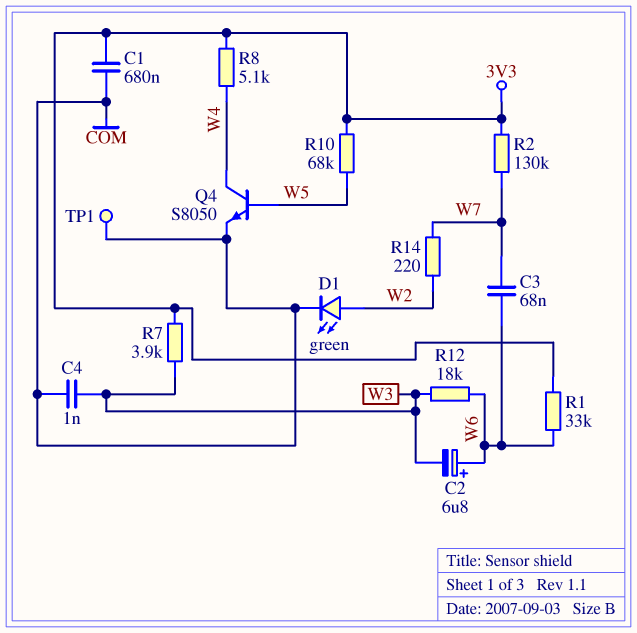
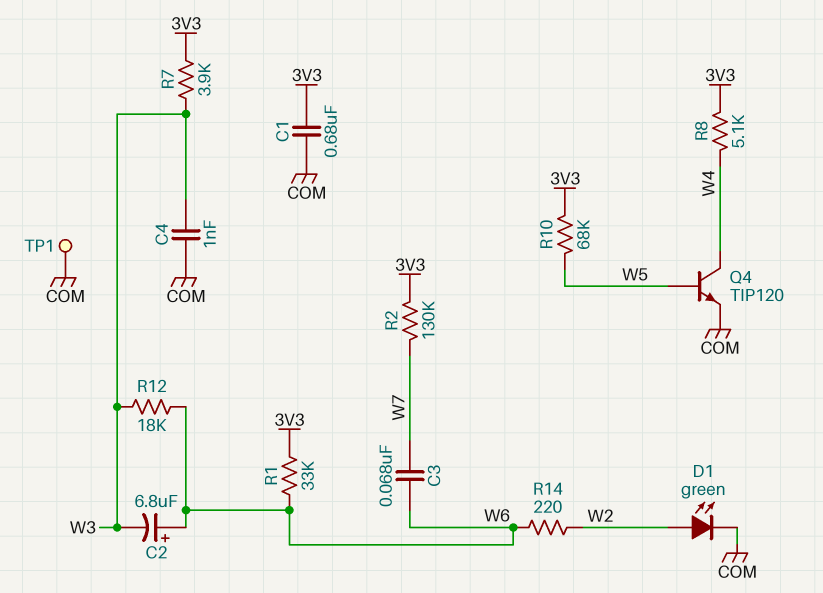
Q4: NPN S8050 (B W5, C W4, E COM) -> NPN TIP120 (B W5, C W4, E COM)
R14: 220 (W2, W7) -> 220 (W2, W6)

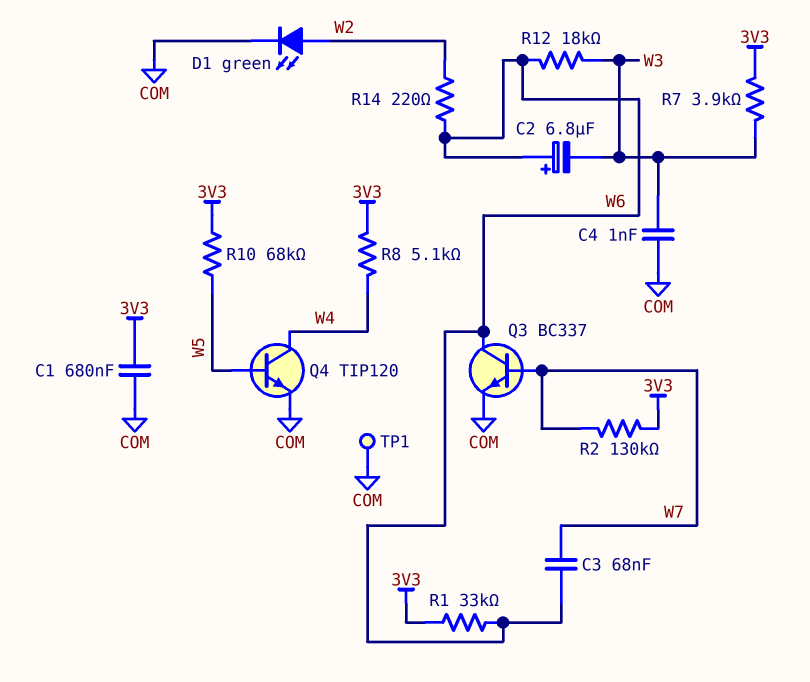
Q3: none -> NPN BC337 (B W7, C W6, E COM)

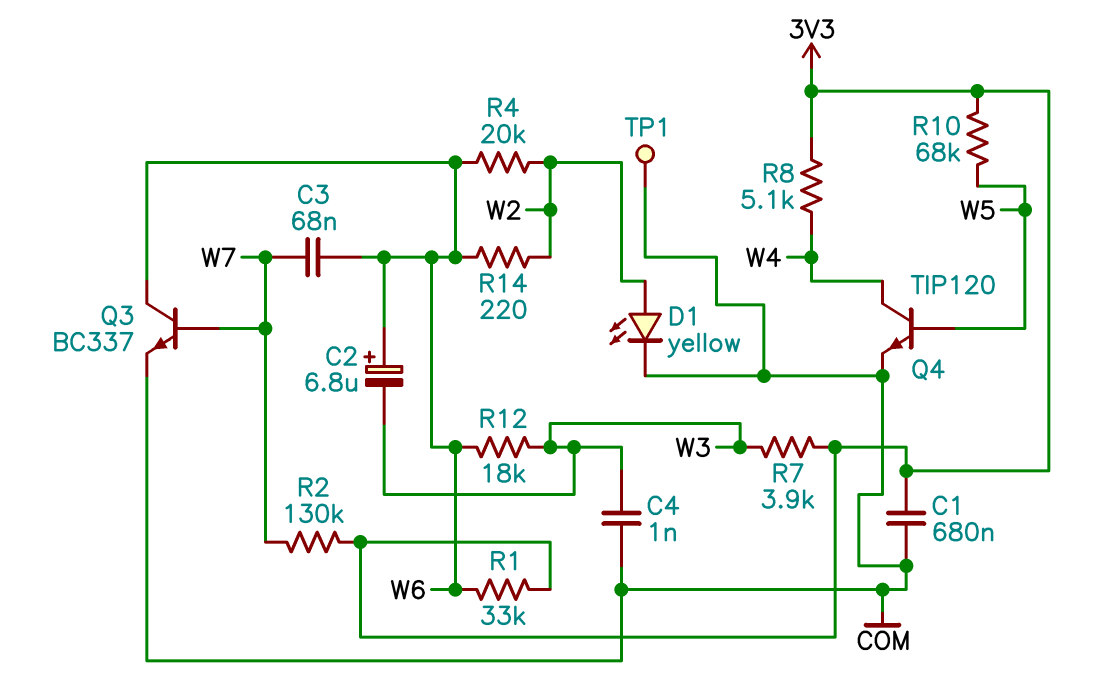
D1: LED green (A W2, K COM) -> LED yellow (A W2, K COM)
R4: none -> 20k (W2, W6)

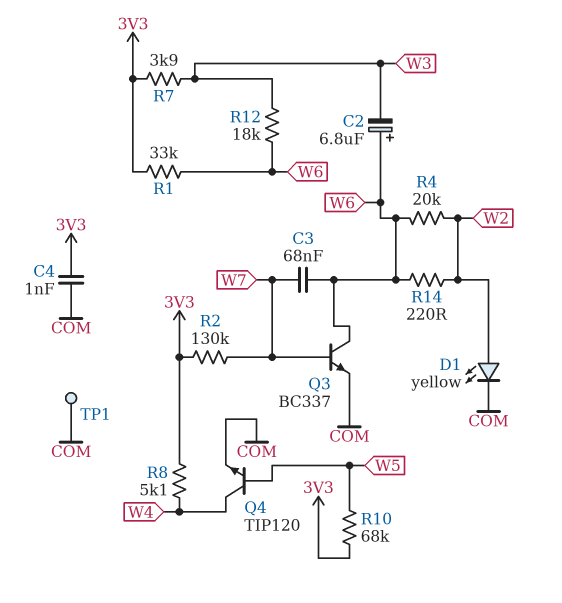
C1: 680nF (3V3, COM) -> none
C4: 1nF (COM, W3) -> 1nF (3V3, COM)

